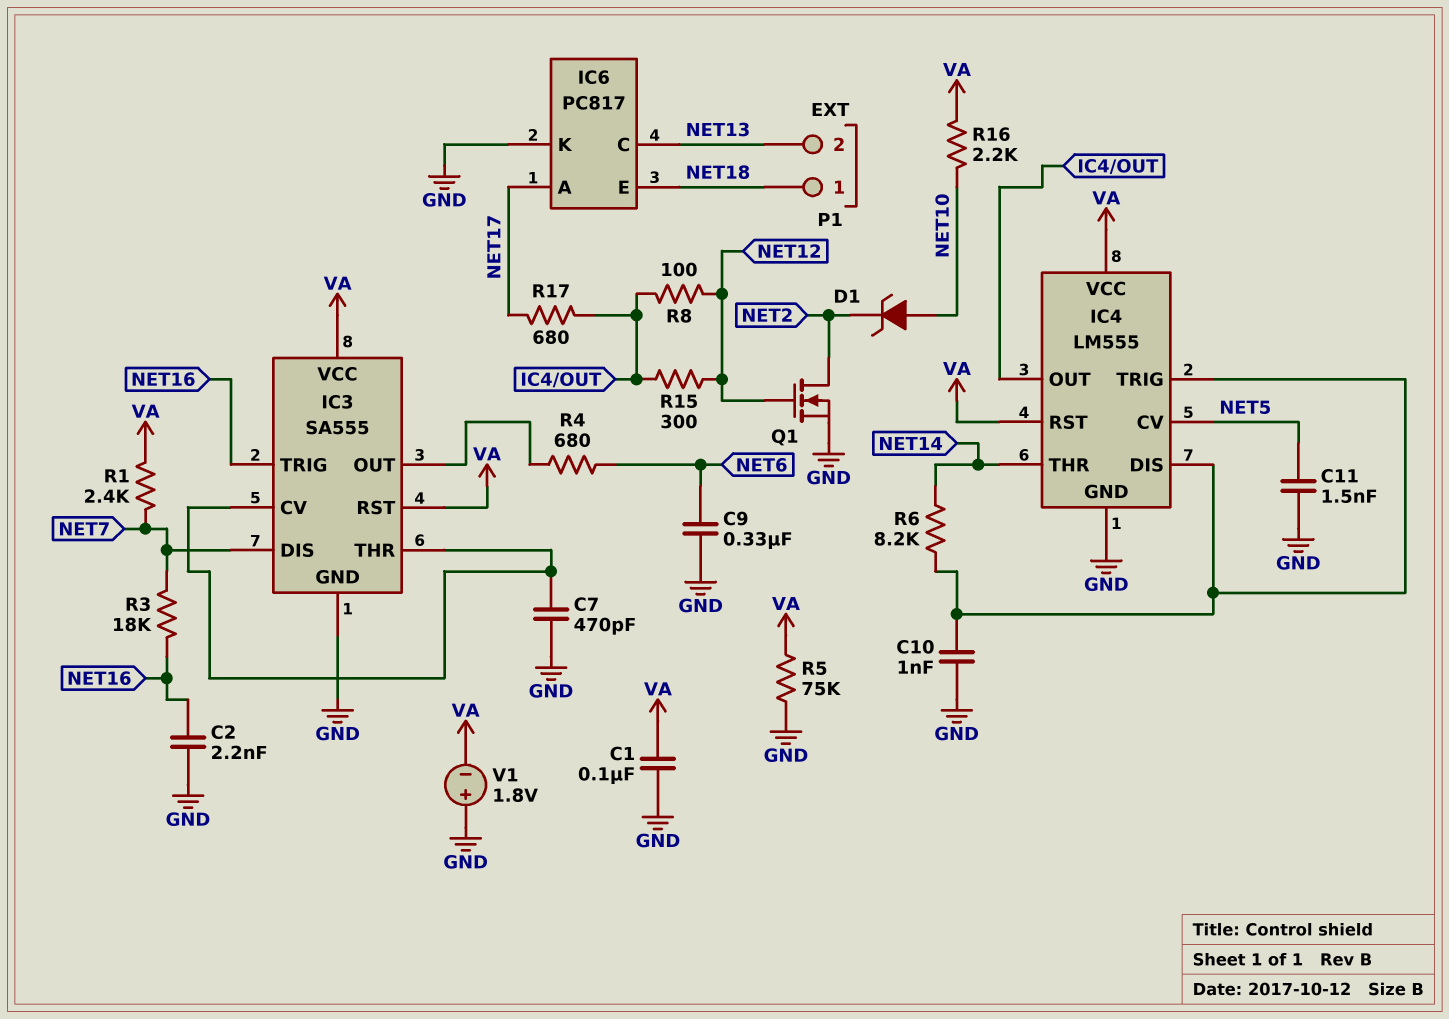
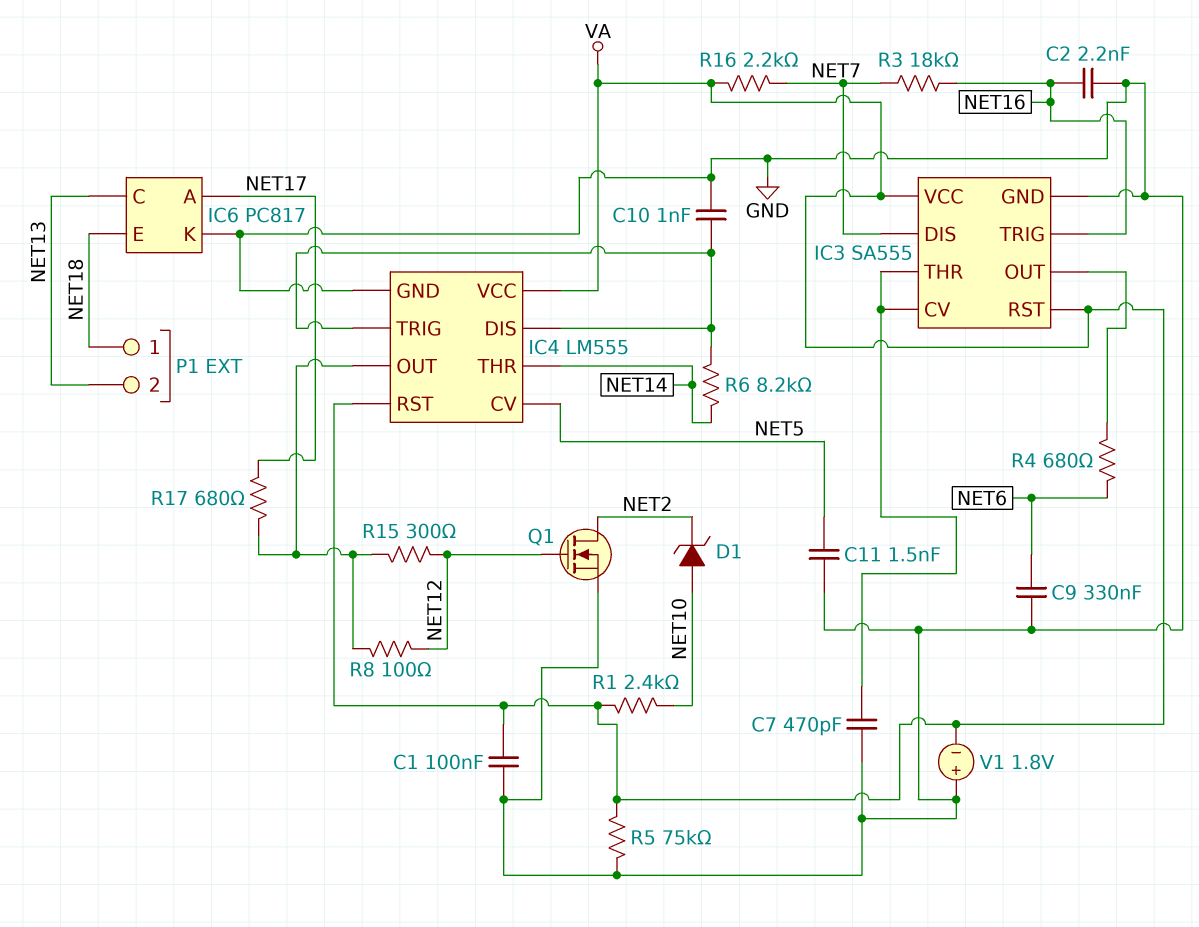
R1: 2.4k (NET7, VA) -> 2.4k (NET10, VA)
R16: 2.2k (NET10, VA) -> 2.2k (NET7, VA)

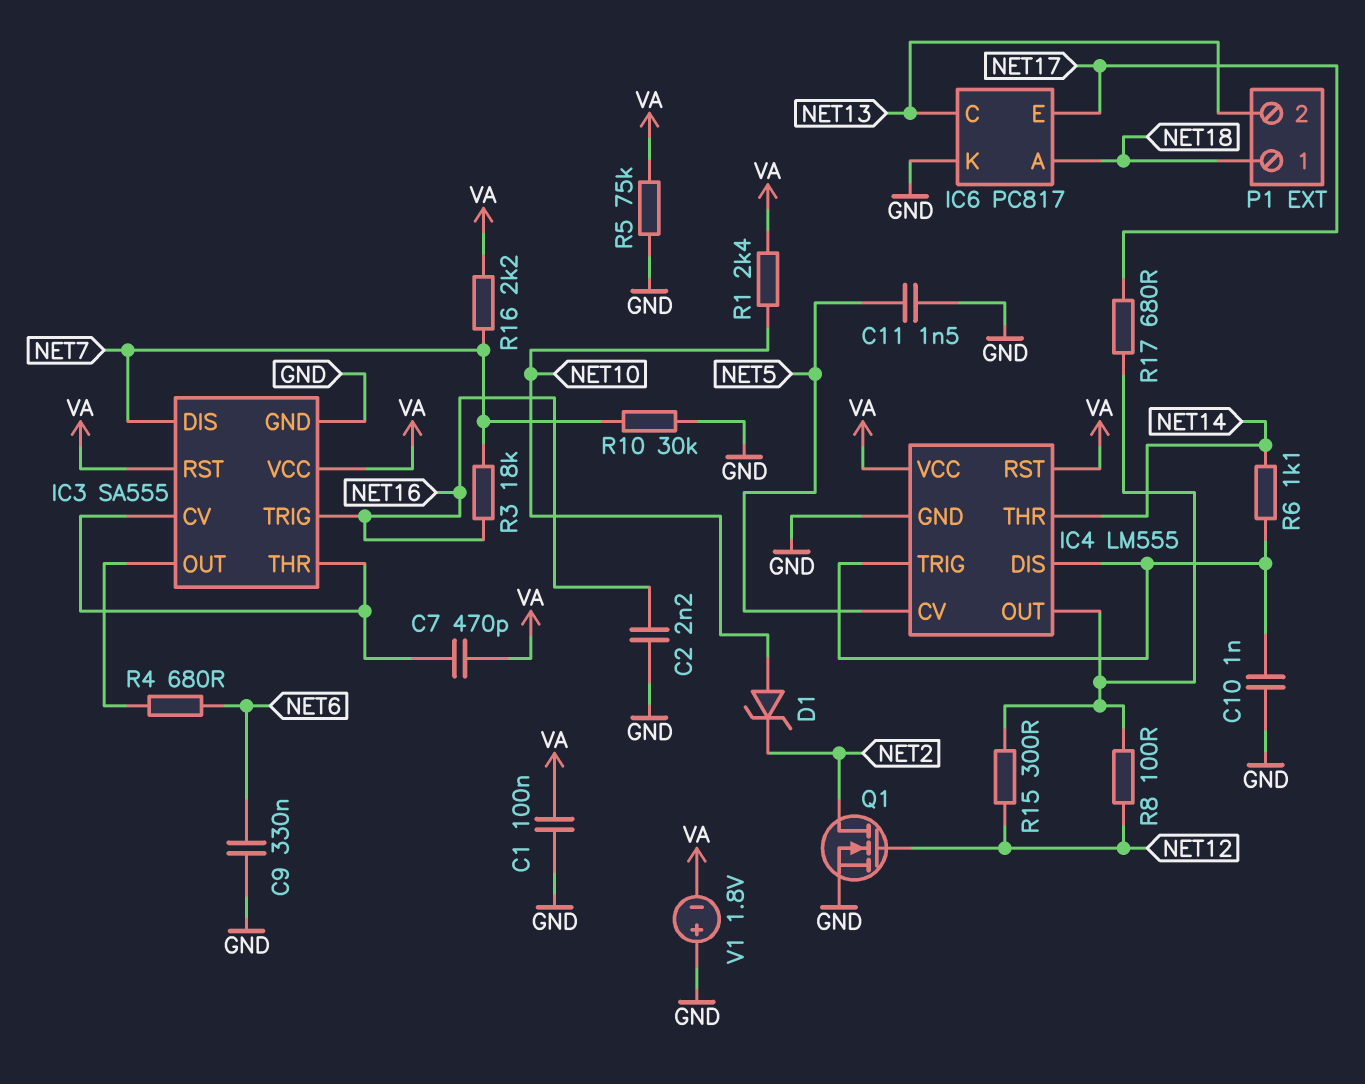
C7: 470pF (GND, IC3/CV) -> 470pF (IC3/CV, VA)
IC6 pin A: NET17 -> NET18
IC6 pin E: NET18 -> NET17
R6: 8.2k (IC4/DIS, NET14) -> 1.1k (IC4/DIS, NET14)
R10: none -> 30k (GND, NET7)

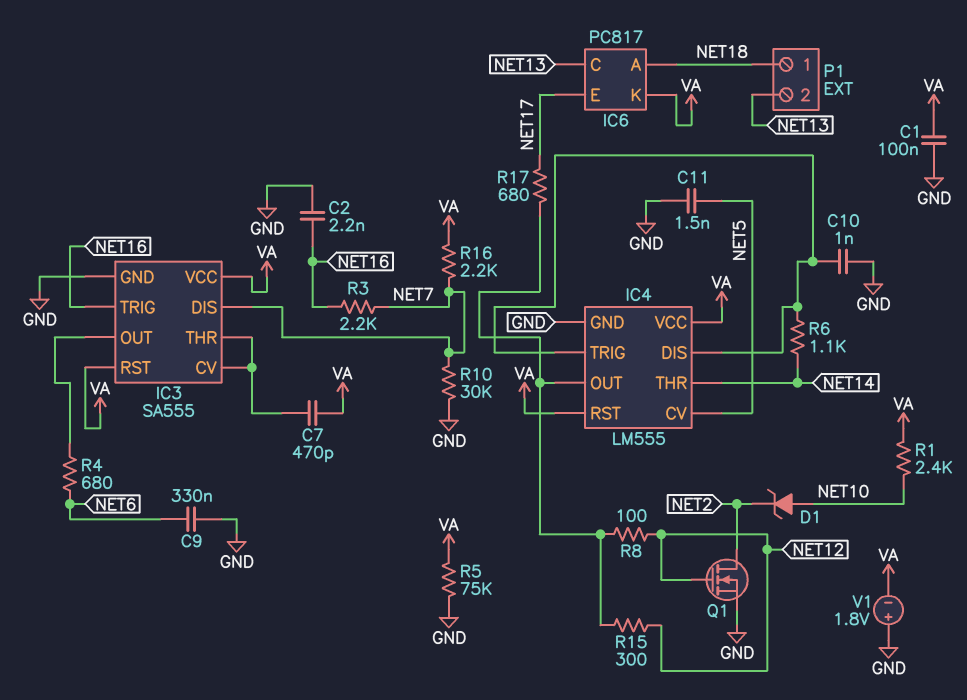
IC6 pin K: GND -> VA
R3: 18k (NET7, NET16) -> 2.2k (NET7, NET16)

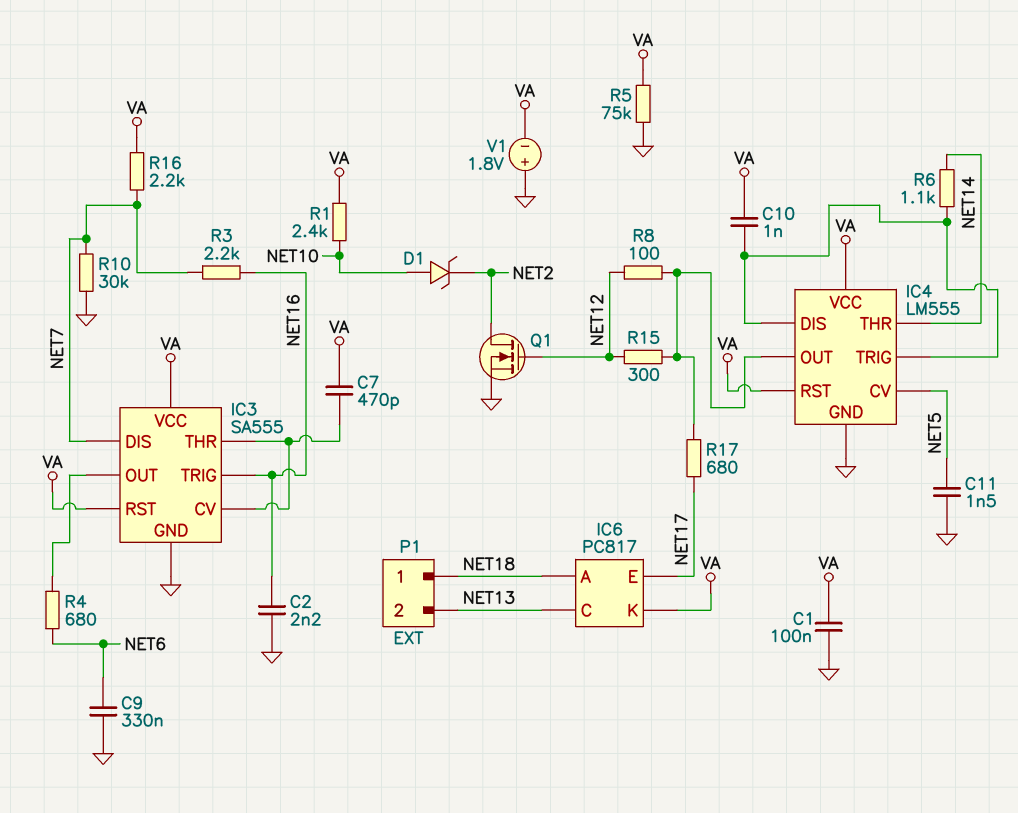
C10: 1nF (GND, IC4/DIS) -> 1nF (IC4/DIS, VA)

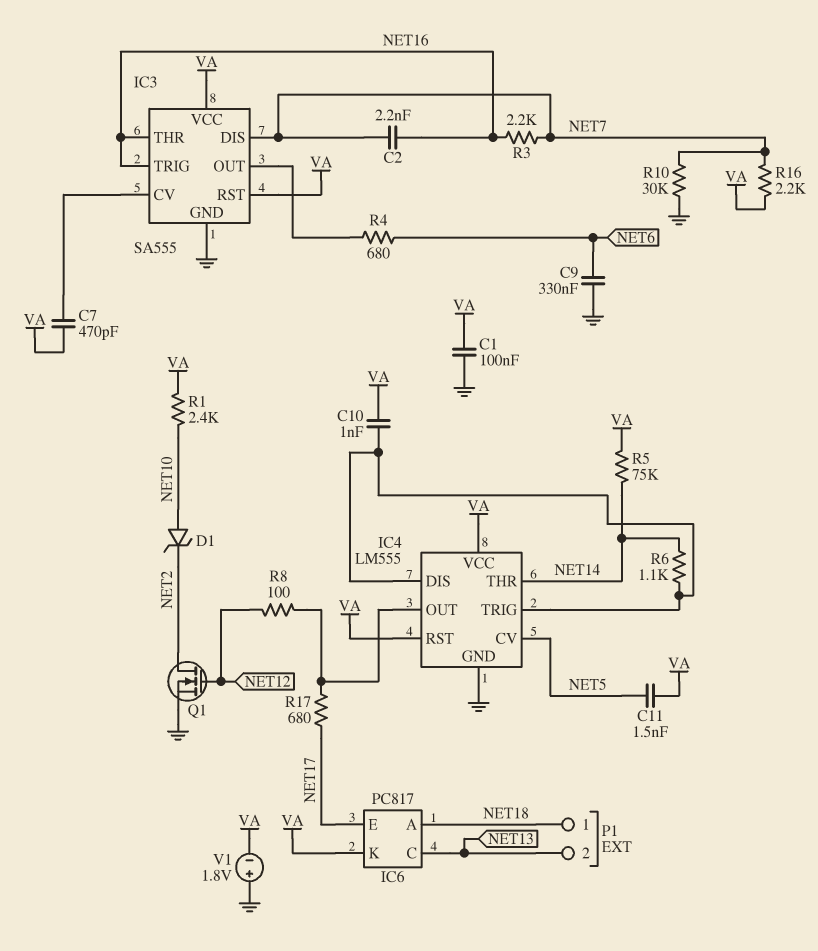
C2: 2.2nF (GND, NET16) -> 2.2nF (NET7, NET16)
C11: 1.5nF (GND, NET5) -> 1.5nF (NET5, VA)
IC3 pin THR: IC3/CV -> NET16
R5: 75k (GND, VA) -> 75k (NET14, VA)
R15: 300 (IC4/OUT, NET12) -> none

